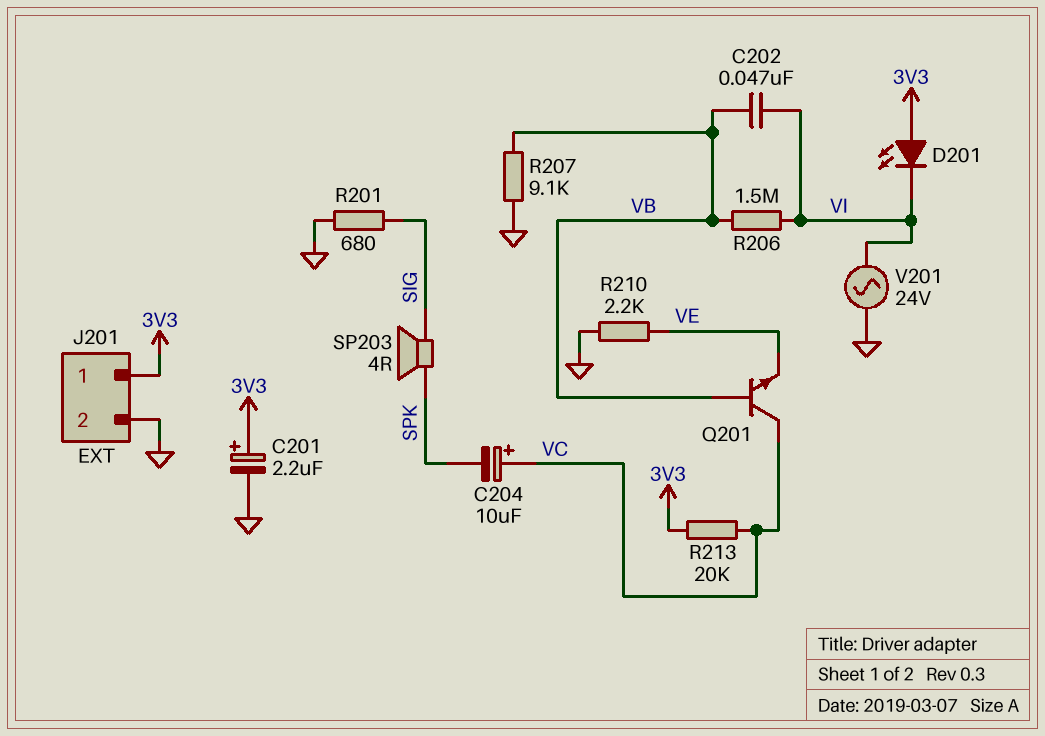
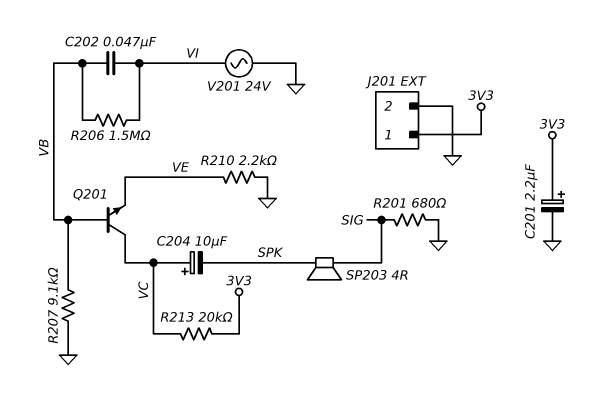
D201: LED (A 3V3, K VI) -> none

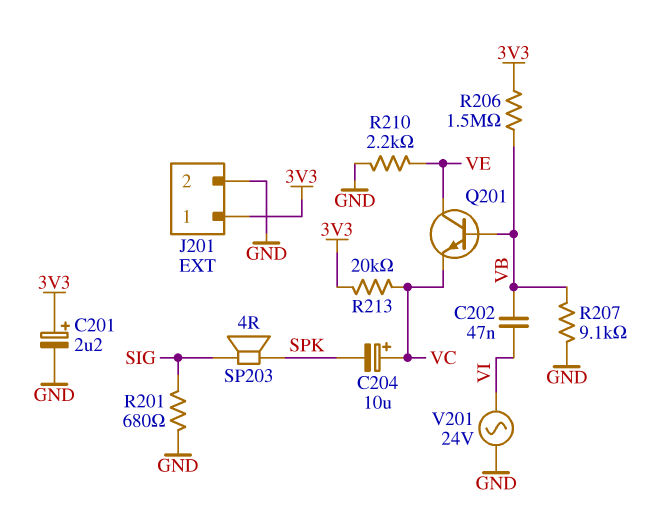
Q201: NPN (B VB, C VC, E VE) -> NPN (B VB, C VE, E VC)
R206: 1.5M (VB, VI) -> 1.5M (3V3, VB)

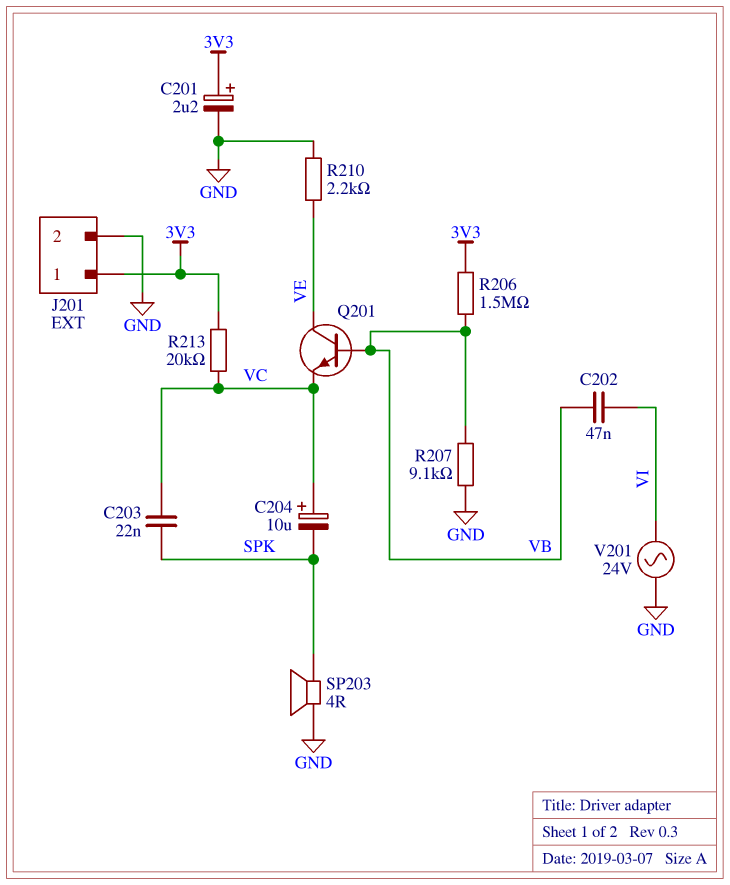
C203: none -> 22nF (SPK, VC)
R201: 680 (GND, SIG) -> none
SP203: speaker 4R (SIG, SPK) -> speaker 4R (GND, SPK)

